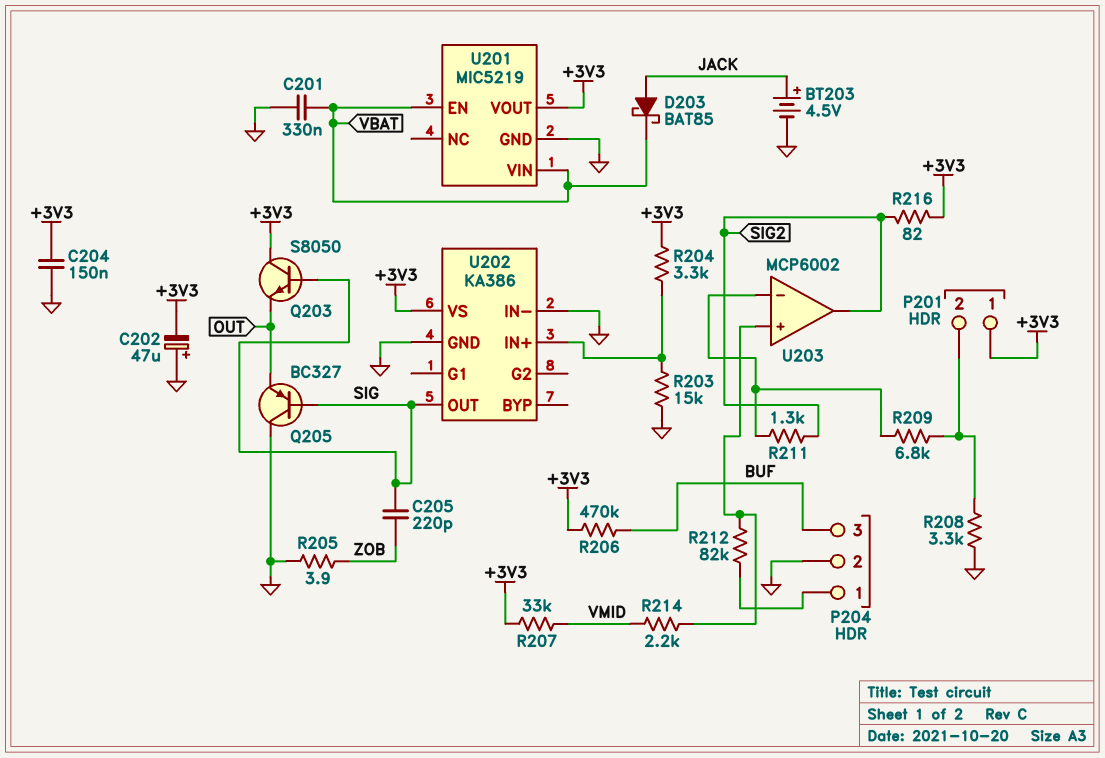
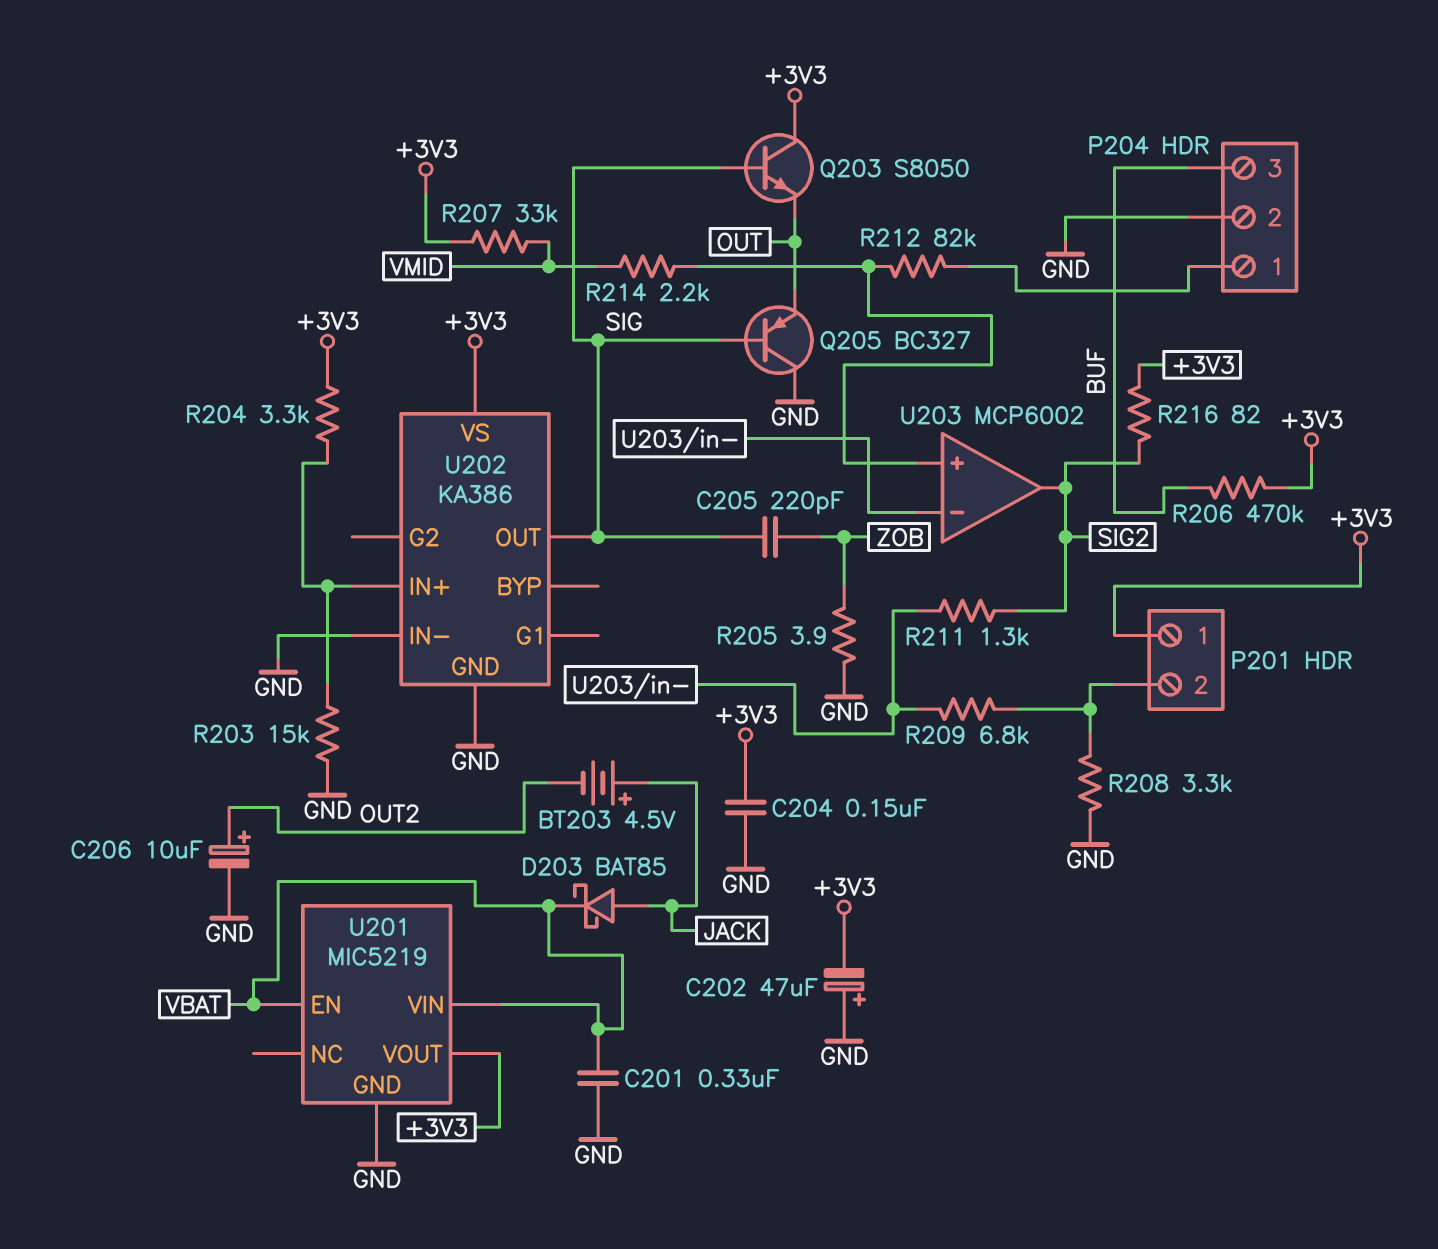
BT203: 4.5V (plus JACK, minus GND) -> 4.5V (plus JACK, minus OUT2)
C206: none -> 10uF (plus OUT2, minus GND)

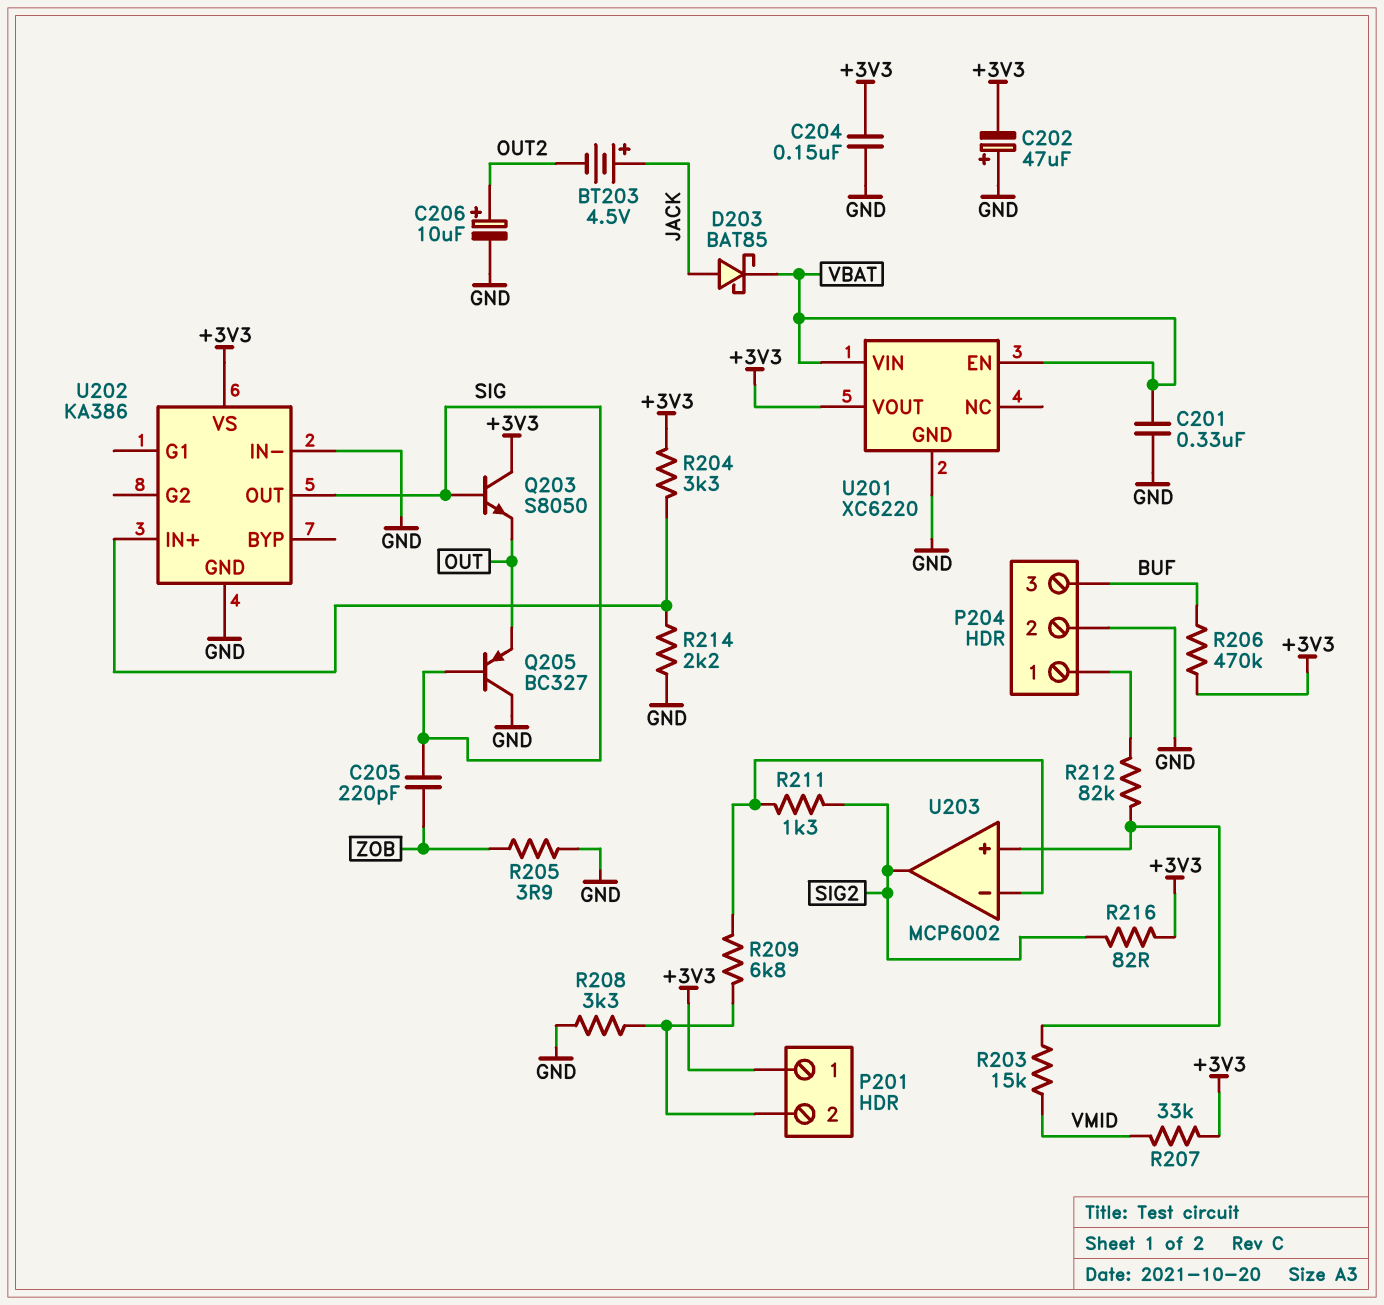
R203: 15k (GND, U202/IN+) -> 15k (U203/in+, VMID)
R214: 2.2k (U203/in+, VMID) -> 2.2k (GND, U202/IN+)
U201: MIC5219 -> XC6220

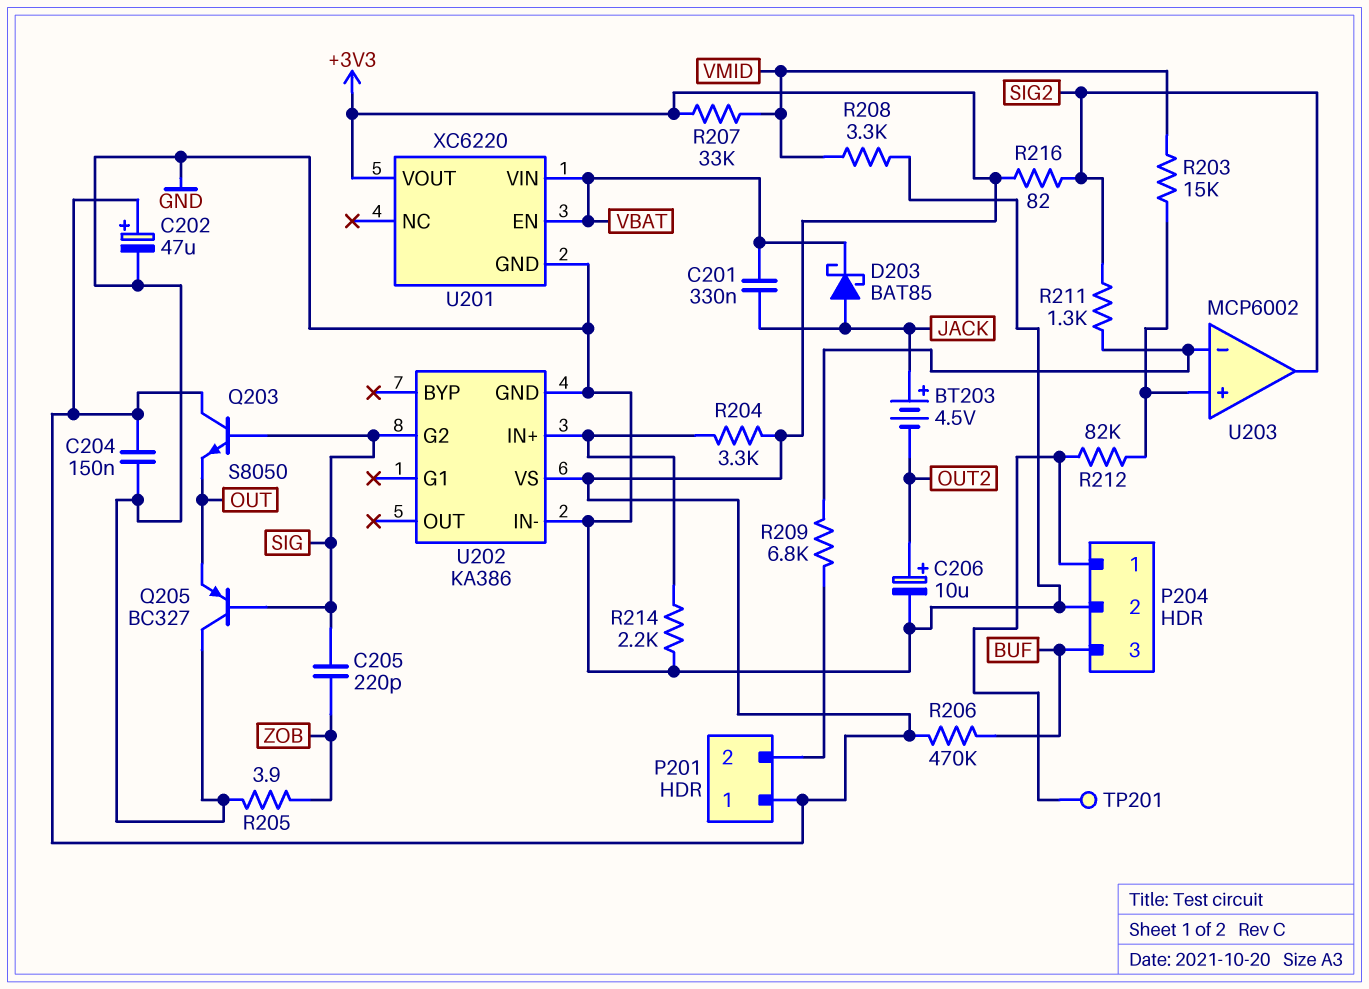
C201: 330nF (GND, VBAT) -> 330nF (JACK, VBAT)
C202: 47uF (plus GND, minus +3V3) -> 47uF (plus +3V3, minus GND)
R208: 3.3k (GND, P201/2) -> 3.3k (GND, VMID)
TP201: none -> test point (P204/1)
U202 pin G2: none -> SIG
U202 pin OUT: SIG -> none

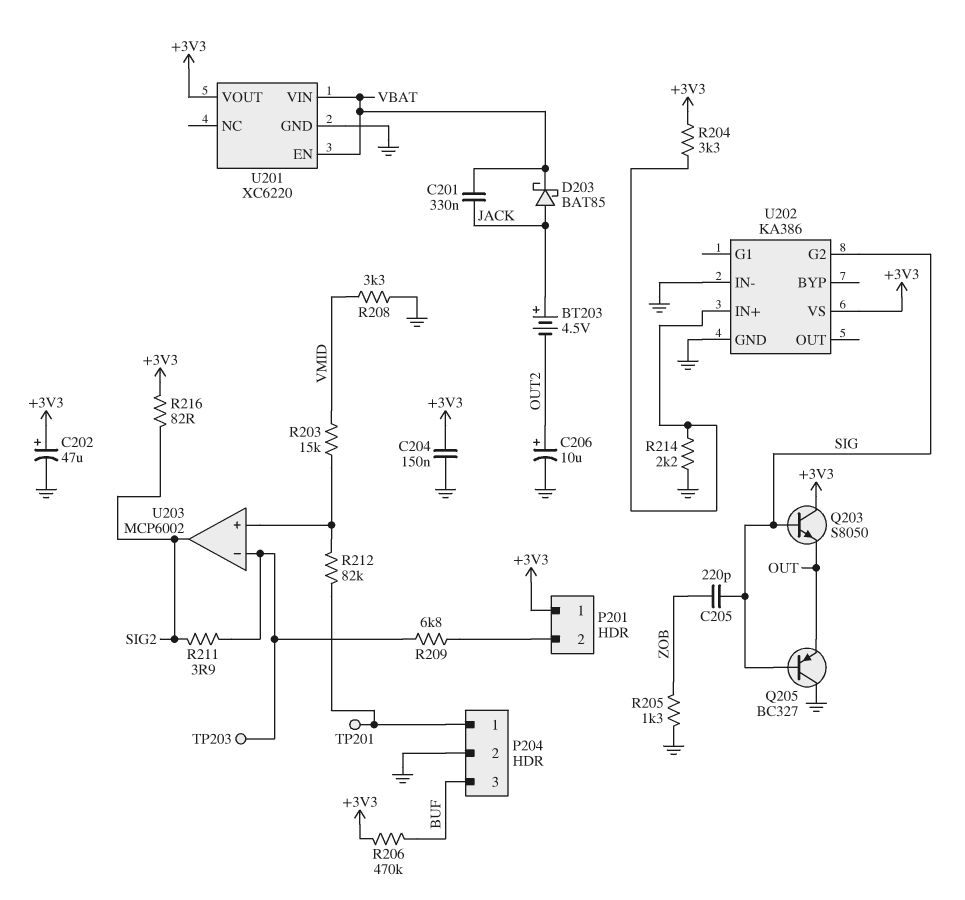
R205: 3.9 (GND, ZOB) -> 1.3k (GND, ZOB)
R207: 33k (+3V3, VMID) -> none
R211: 1.3k (SIG2, U203/in-) -> 3.9 (SIG2, U203/in-)
TP203: none -> test point (U203/in-)

